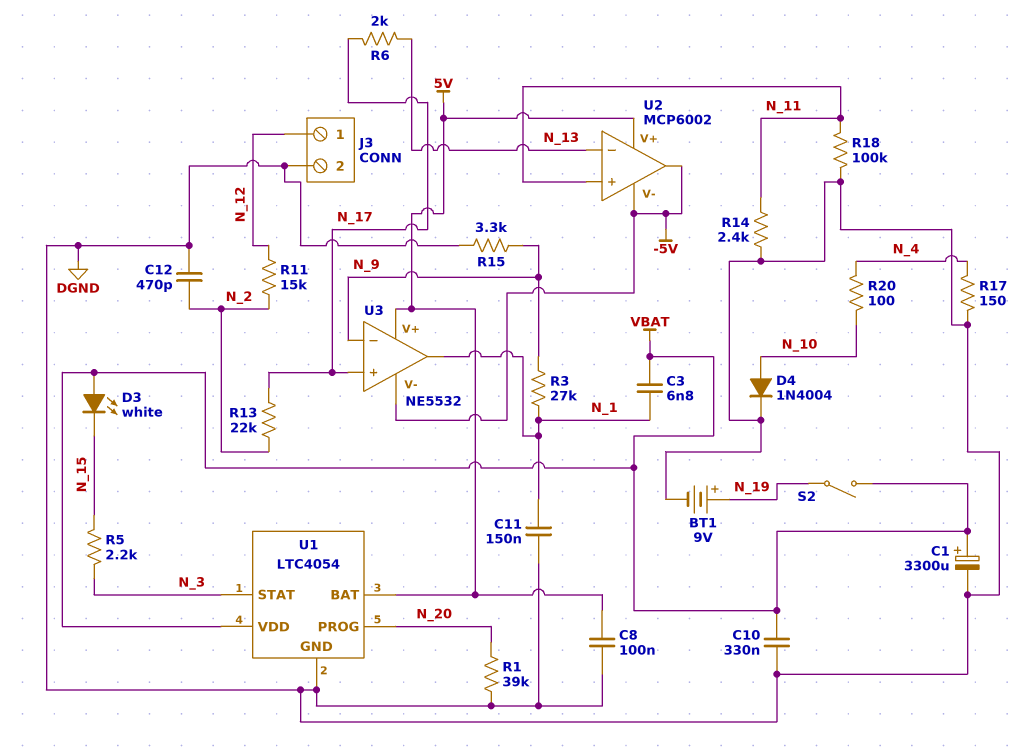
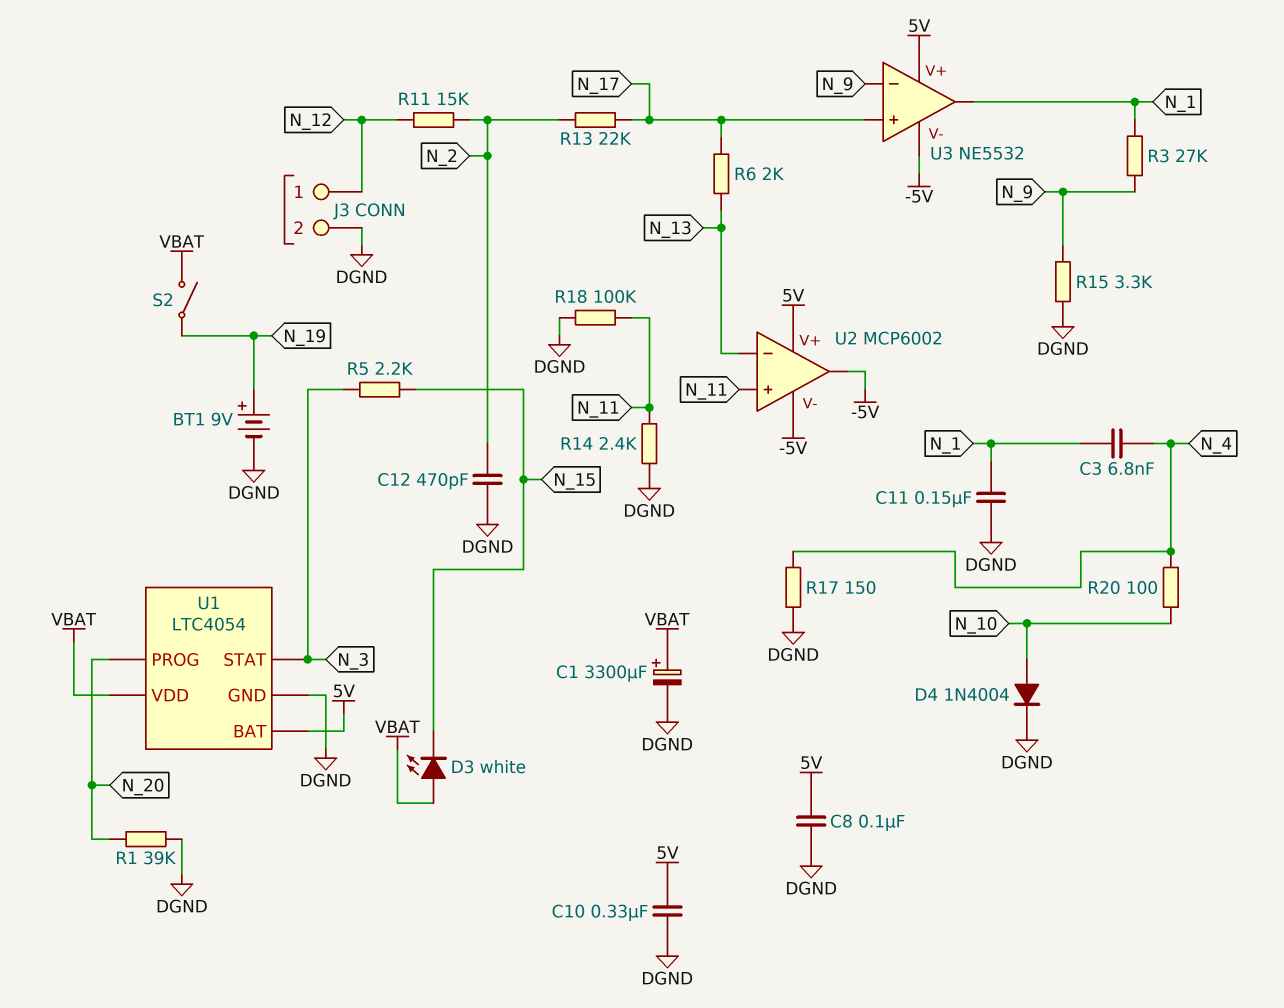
C3: 6.8nF (N_1, VBAT) -> 6.8nF (N_1, N_4)
C10: 330nF (DGND, VBAT) -> 330nF (5V, DGND)

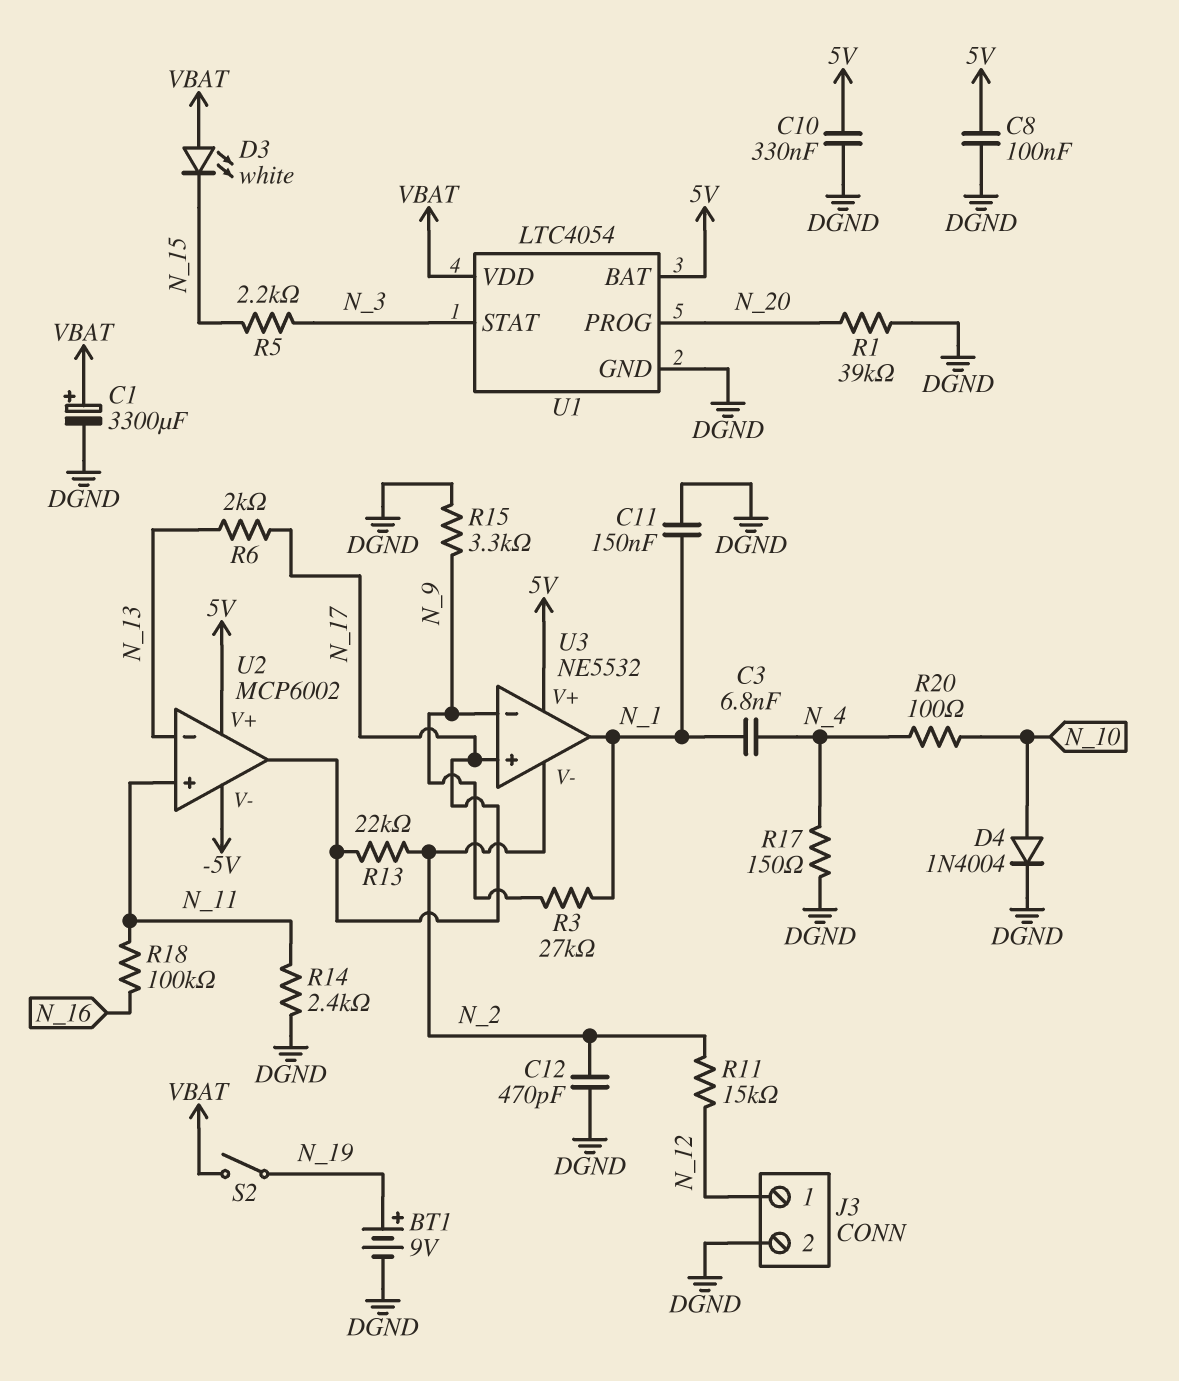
R18: 100k (DGND, N_11) -> 100k (N_11, N_16)
U2 pin out: -5V -> N_17
U3 pin V-: -5V -> N_2

